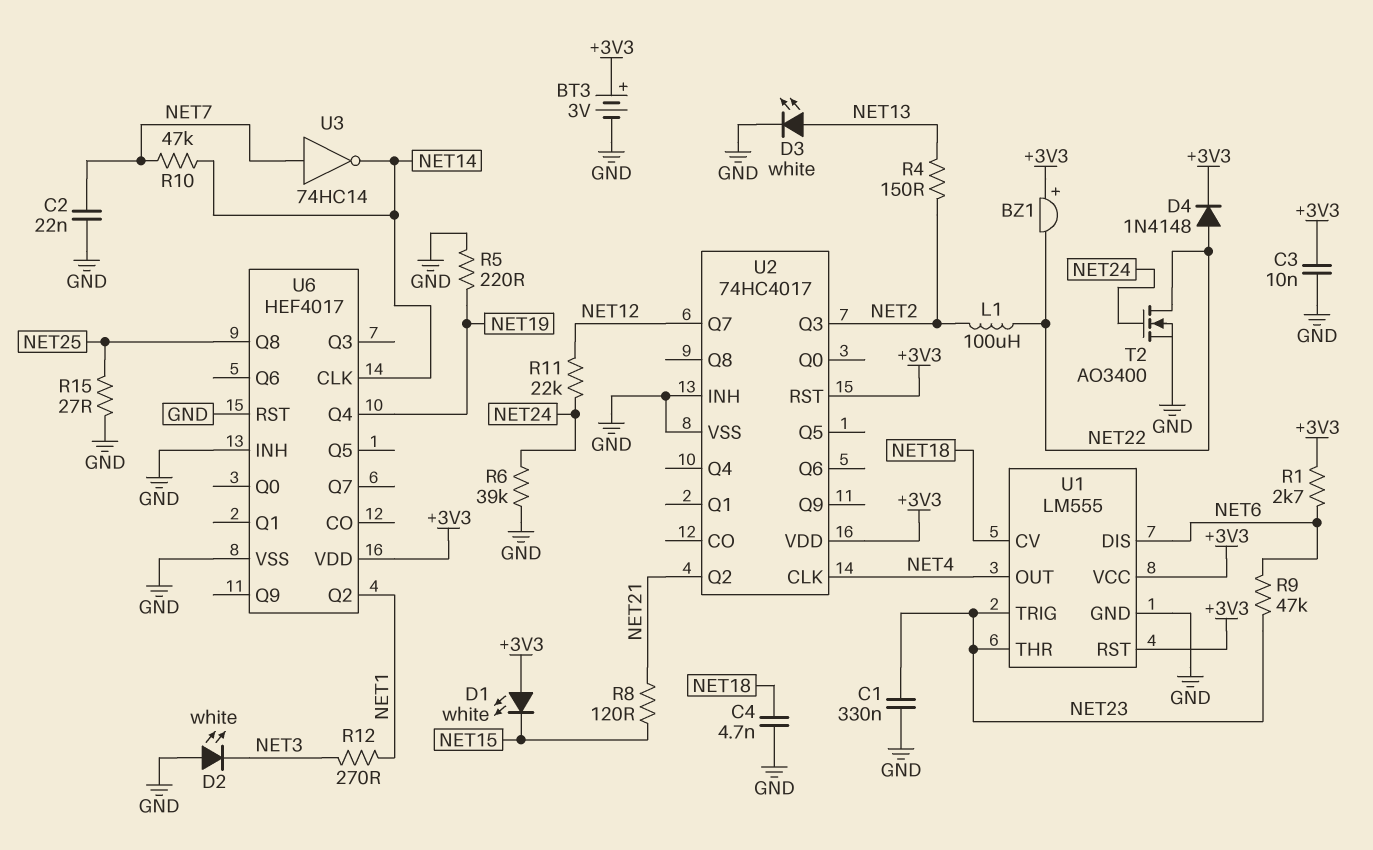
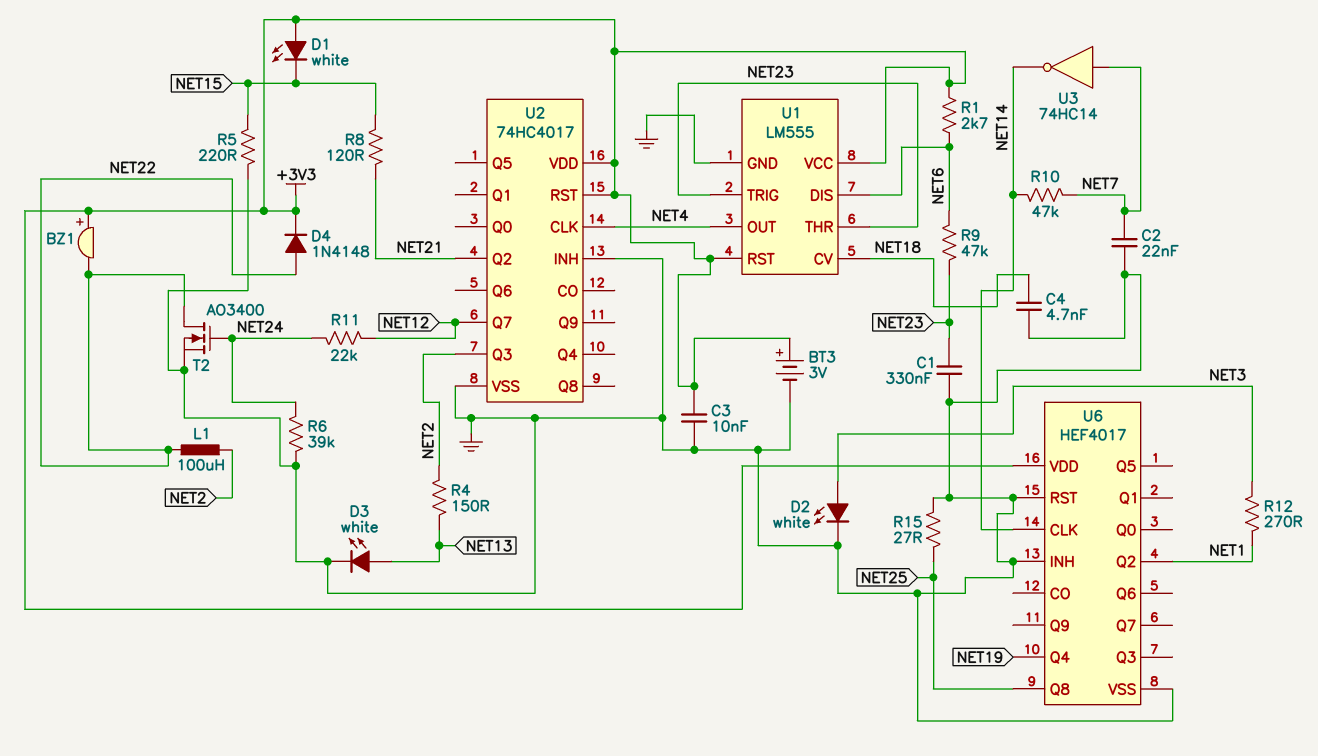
D2: LED white (A GND, K NET3) -> LED white (A NET3, K GND)
R5: 220 (GND, NET19) -> 220 (GND, NET15)

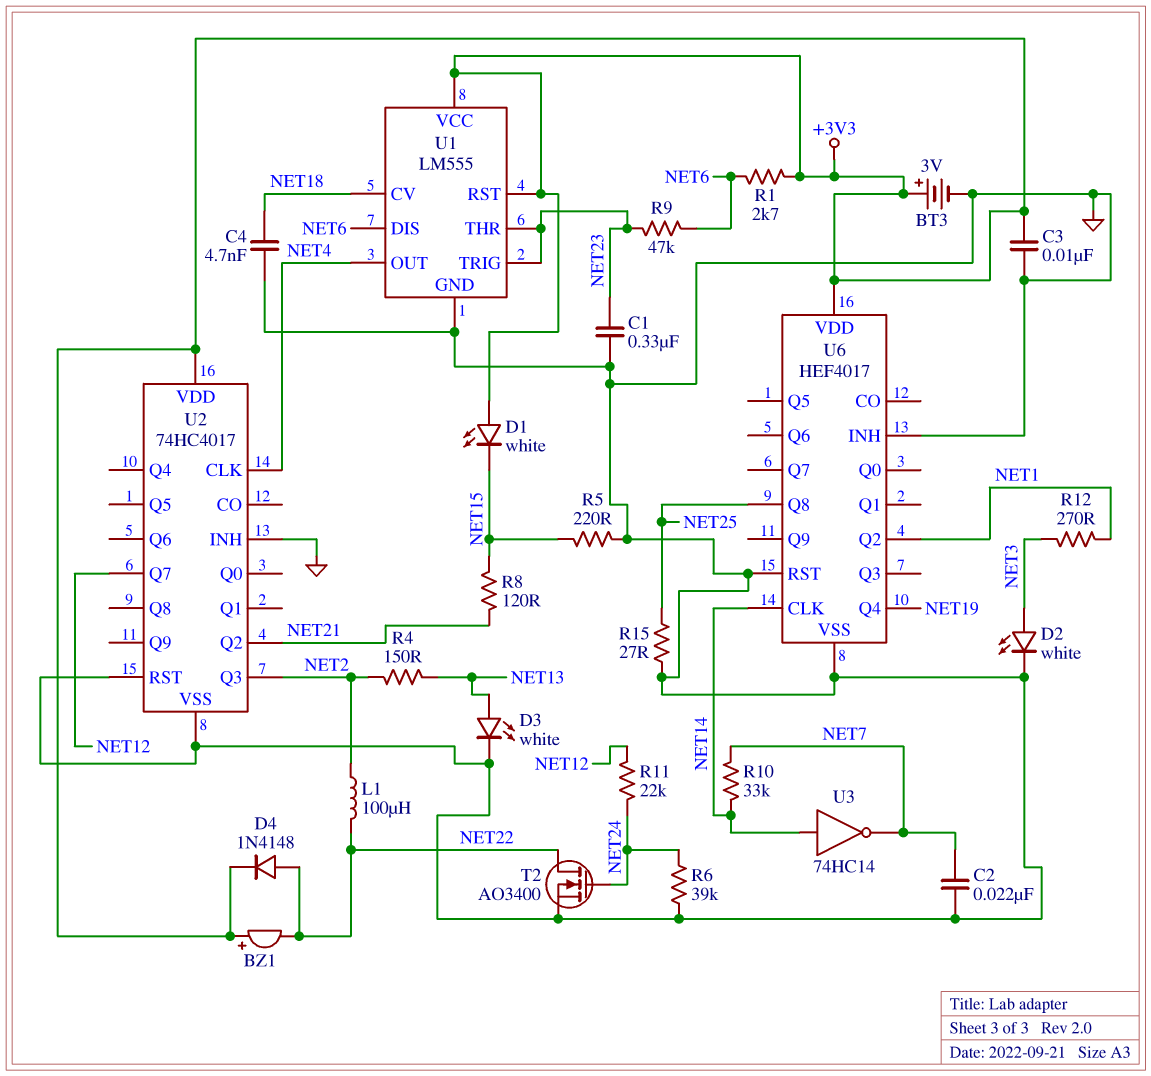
R10: 47k (NET7, NET14) -> 33k (NET7, NET14)
U2 pin RST: +3V3 -> GND
U3: NOT 74HC14 (in NET7, out NET14) -> NOT 74HC14 (in NET14, out NET7)

